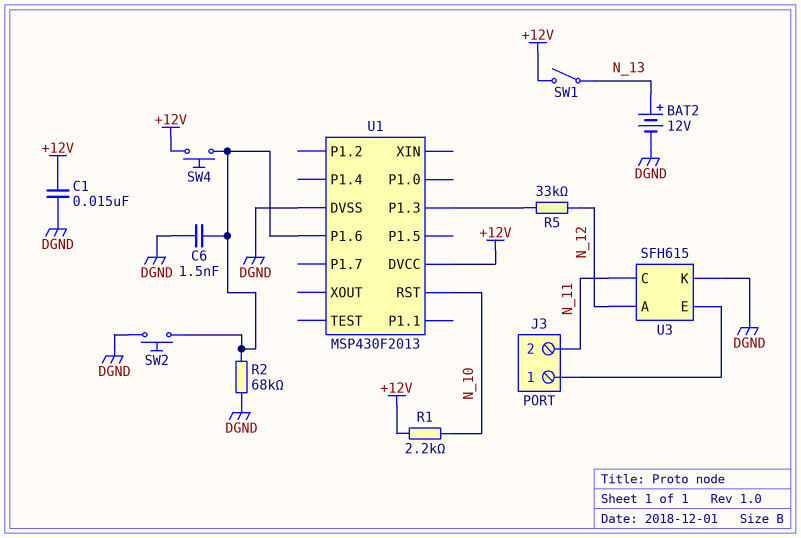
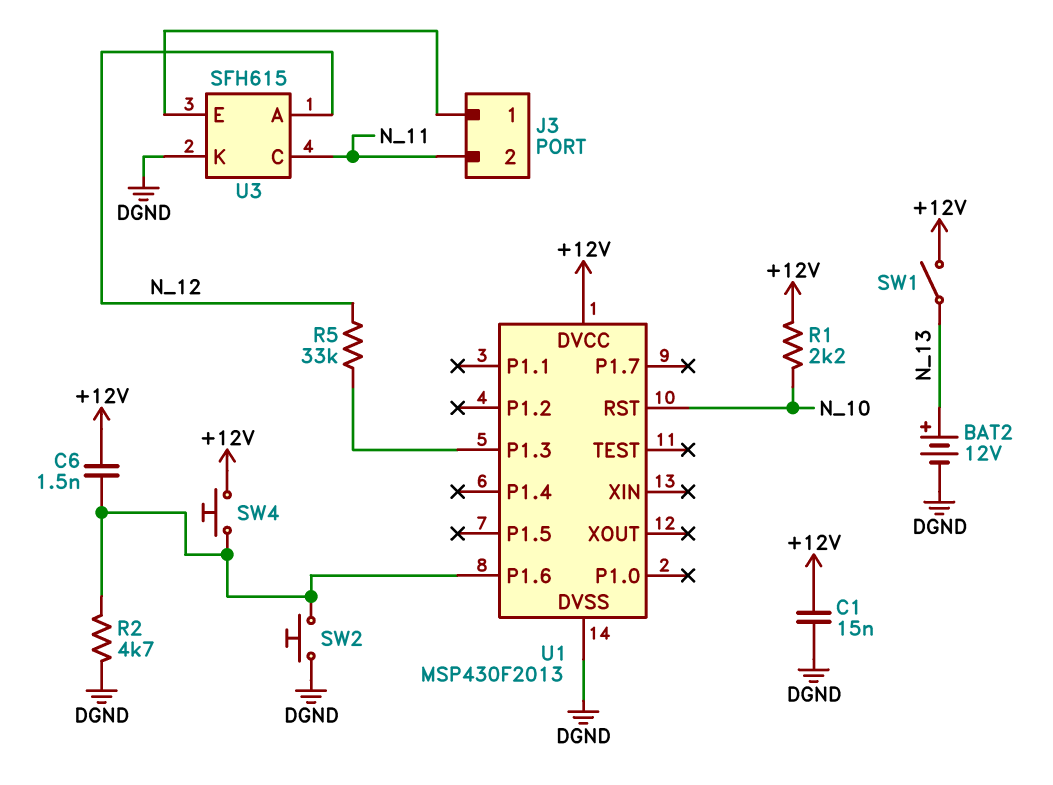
C6: 1.5nF (DGND, U1/P1.6) -> 1.5nF (+12V, U1/P1.6)
R2: 68k (DGND, U1/P1.6) -> 4.7k (DGND, U1/P1.6)

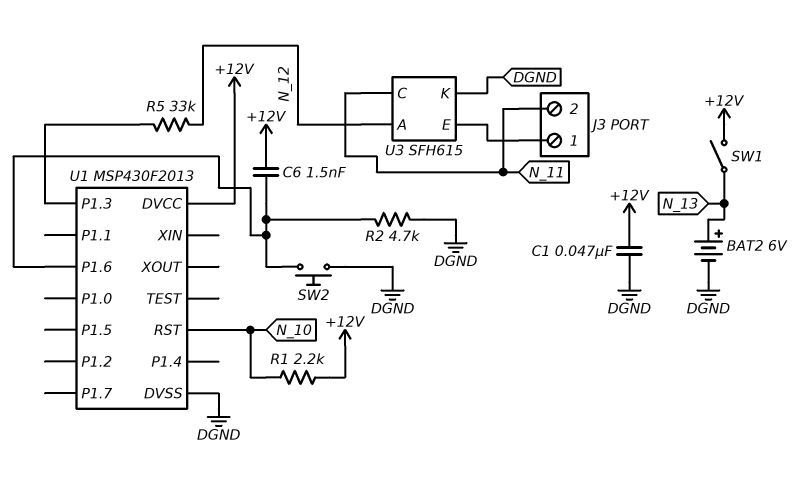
BAT2: 12V (plus N_13, minus DGND) -> 6V (plus N_13, minus DGND)
C1: 15nF (+12V, DGND) -> 47nF (+12V, DGND)
SW4: button (+12V, U1/P1.6) -> none

